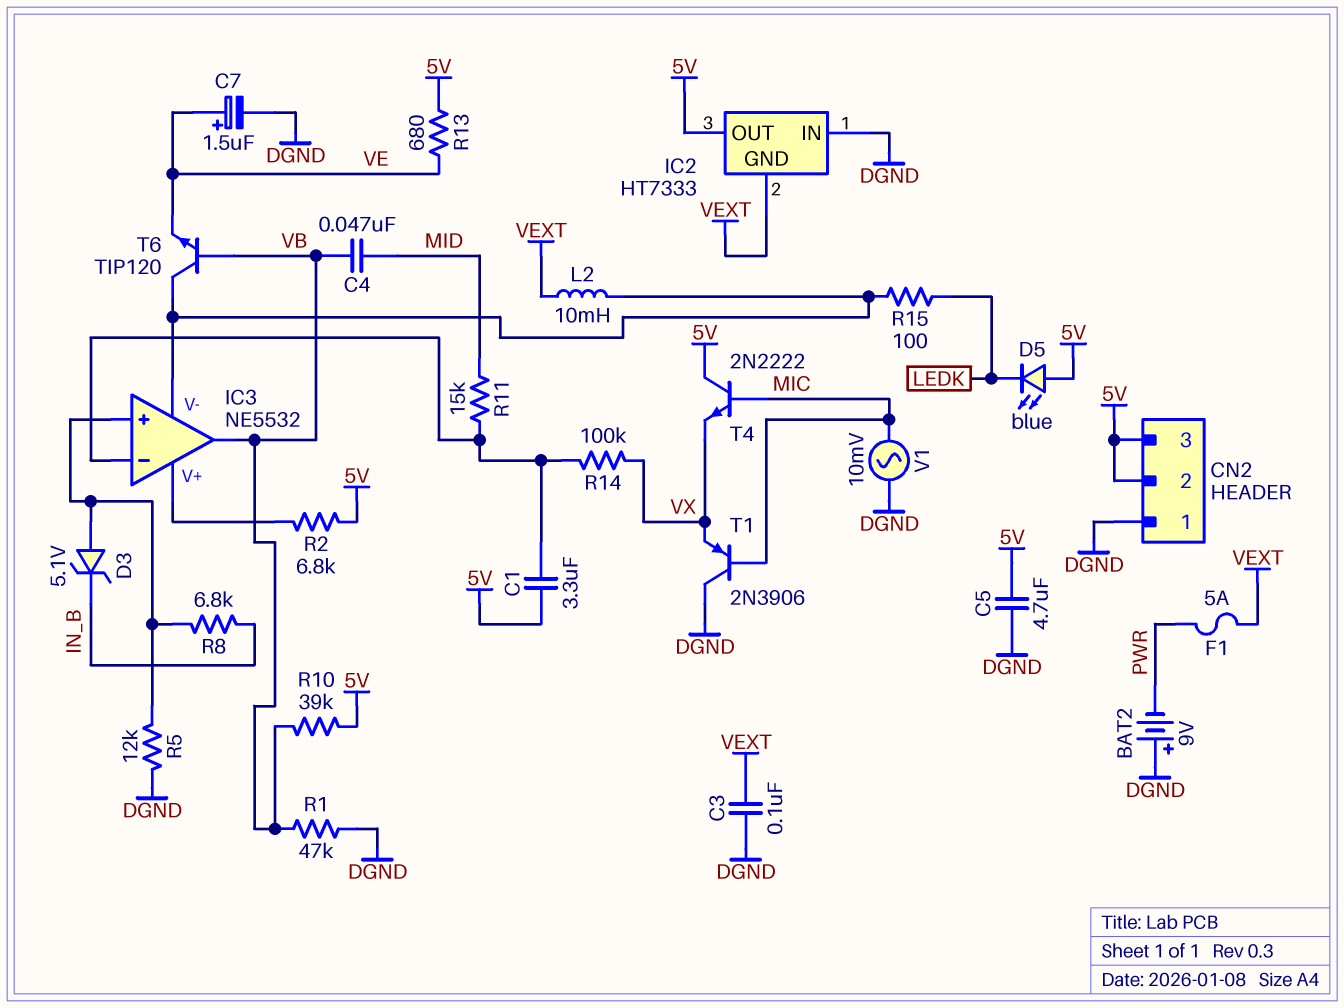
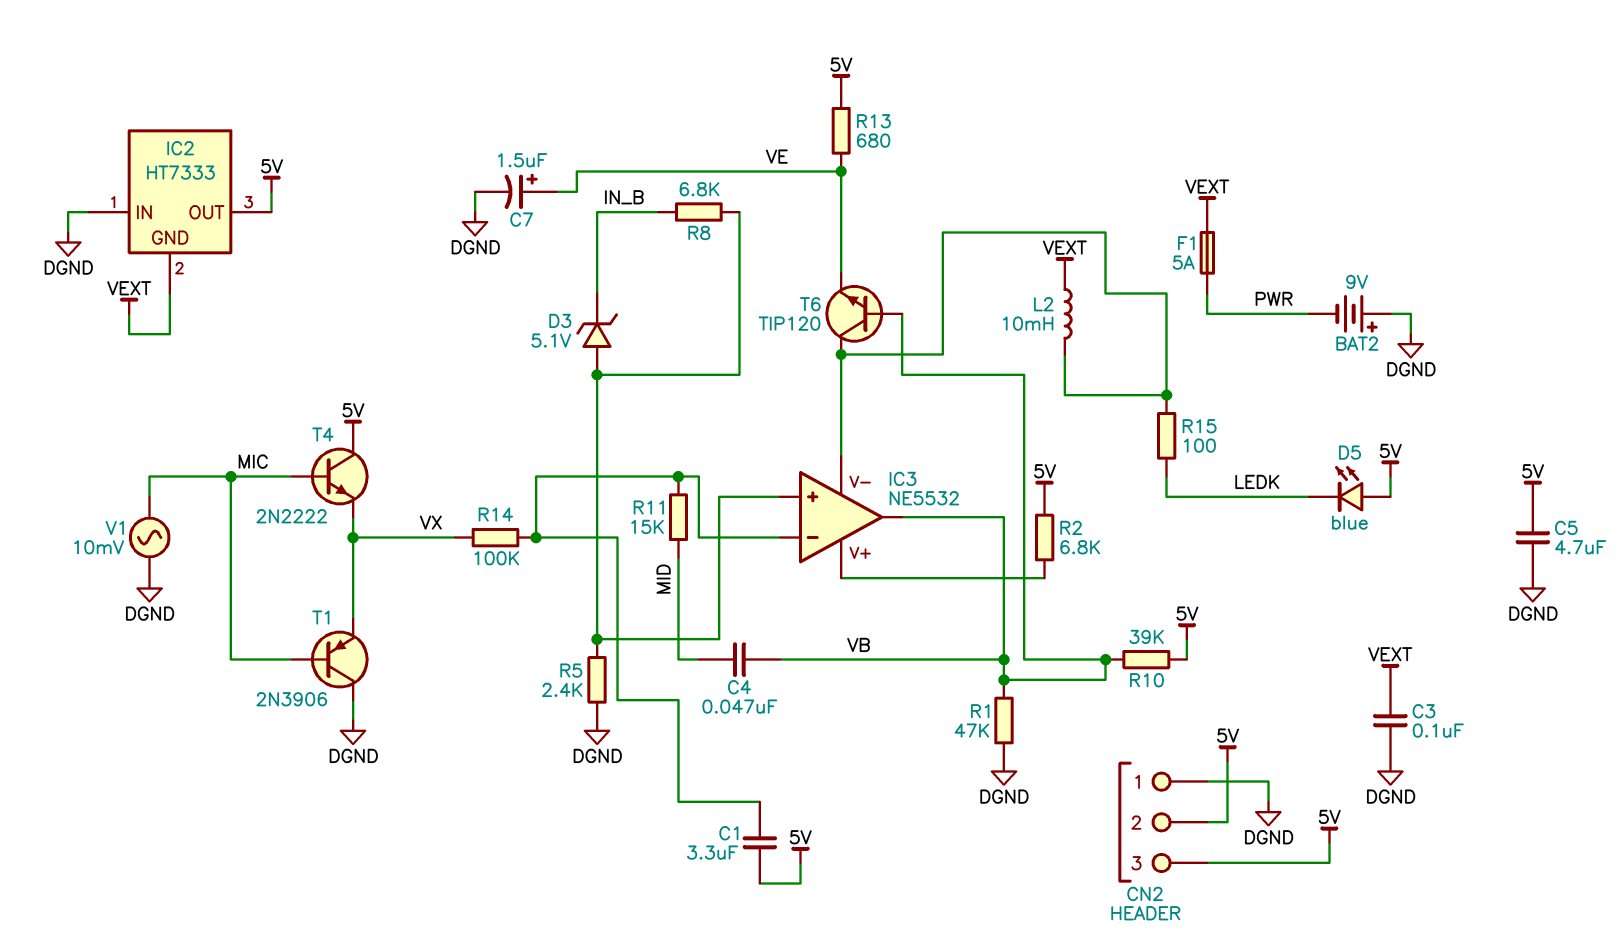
R5: 12k (DGND, IC3/in+) -> 2.4k (DGND, IC3/in+)

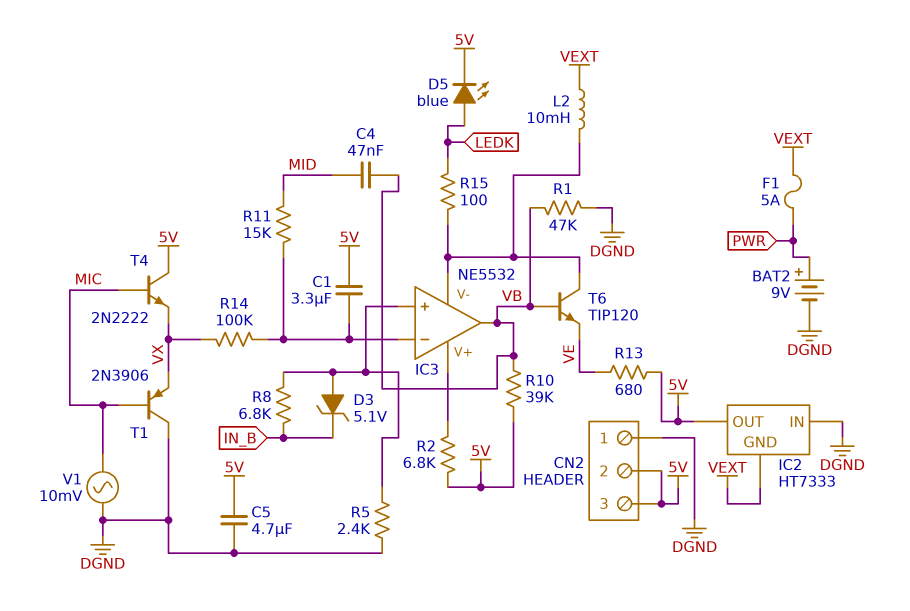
BAT2: 9V (plus DGND, minus PWR) -> 9V (plus PWR, minus DGND)
C3: 100nF (DGND, VEXT) -> none
C7: 1.5uF (plus VE, minus DGND) -> none
D5: LED blue (A 5V, K LEDK) -> LED blue (A LEDK, K 5V)

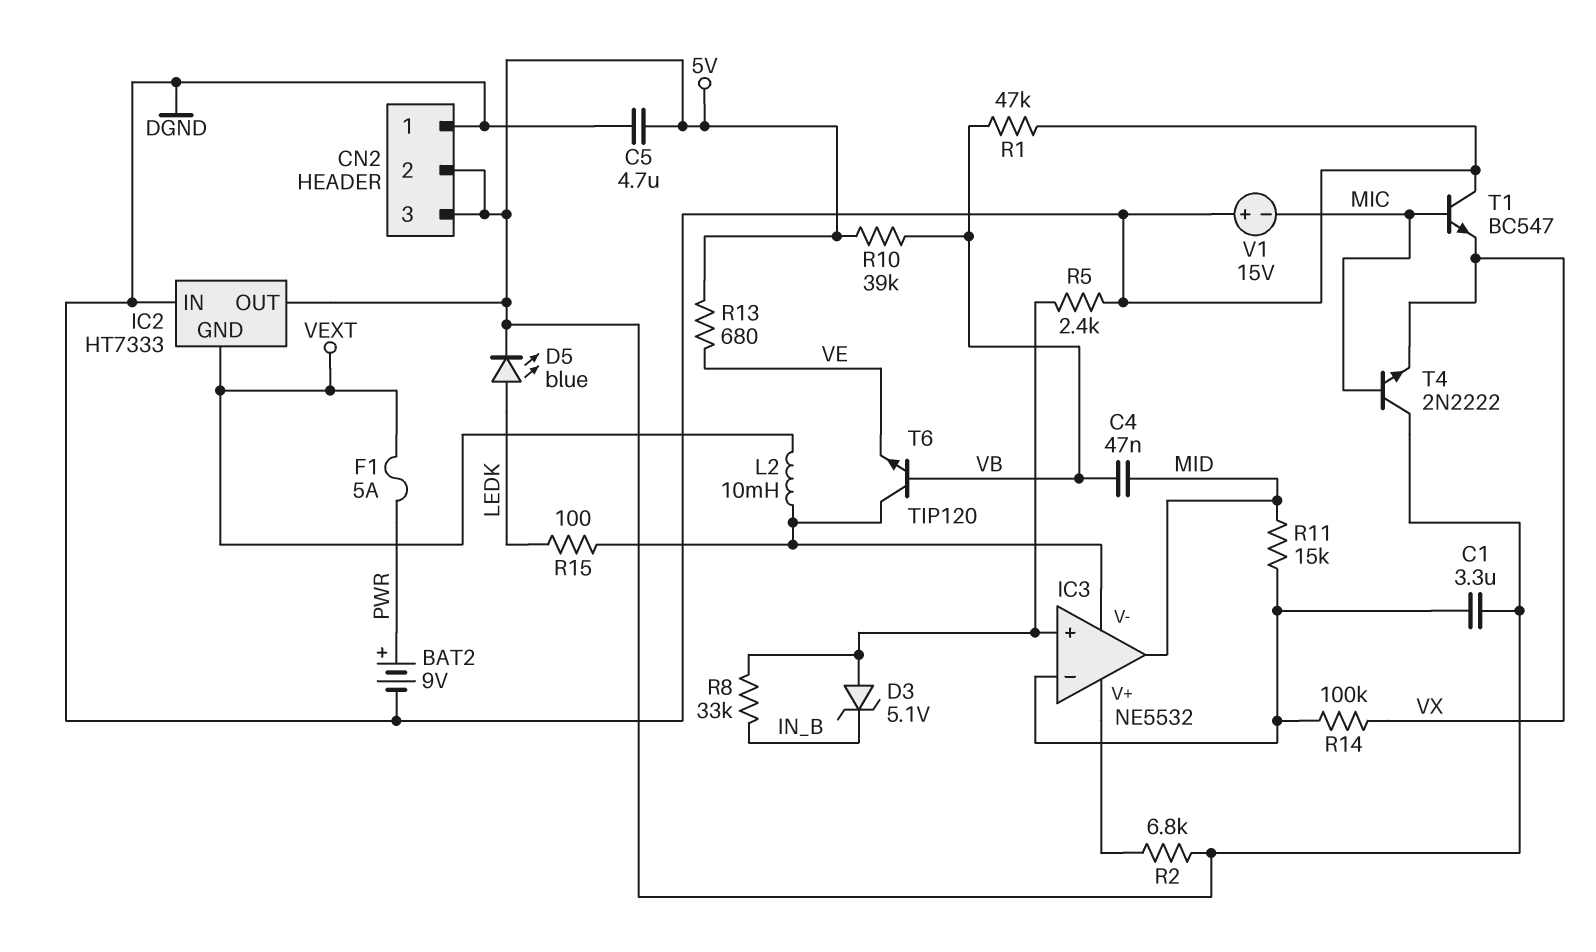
IC3 pin out: VB -> MID
R8: 6.8k (IC3/in+, IN_B) -> 33k (IC3/in+, IN_B)
T1: PNP 2N3906 (B MIC, C DGND, E VX) -> NPN BC547 (B MIC, C DGND, E VX)
V1: AC 10mV (DGND, MIC) -> 15V (plus DGND, minus MIC)

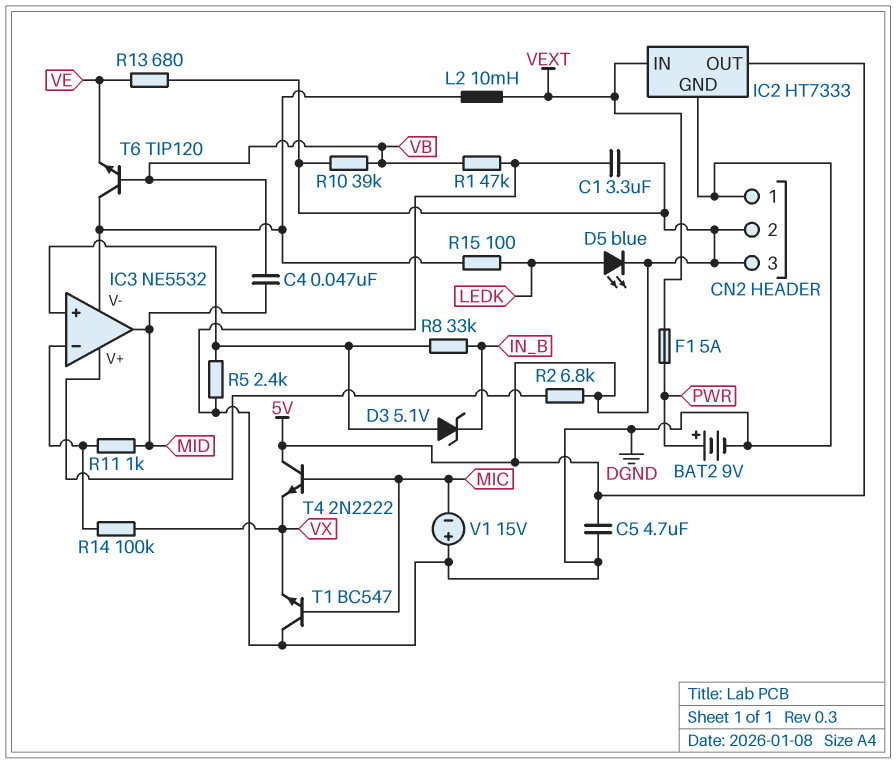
C1: 3.3uF (5V, IC3/in-) -> 3.3uF (5V, DGND)
IC2 pin GND: VEXT -> DGND
IC2 pin IN: DGND -> VEXT
R11: 15k (IC3/in-, MID) -> 1k (IC3/in-, MID)

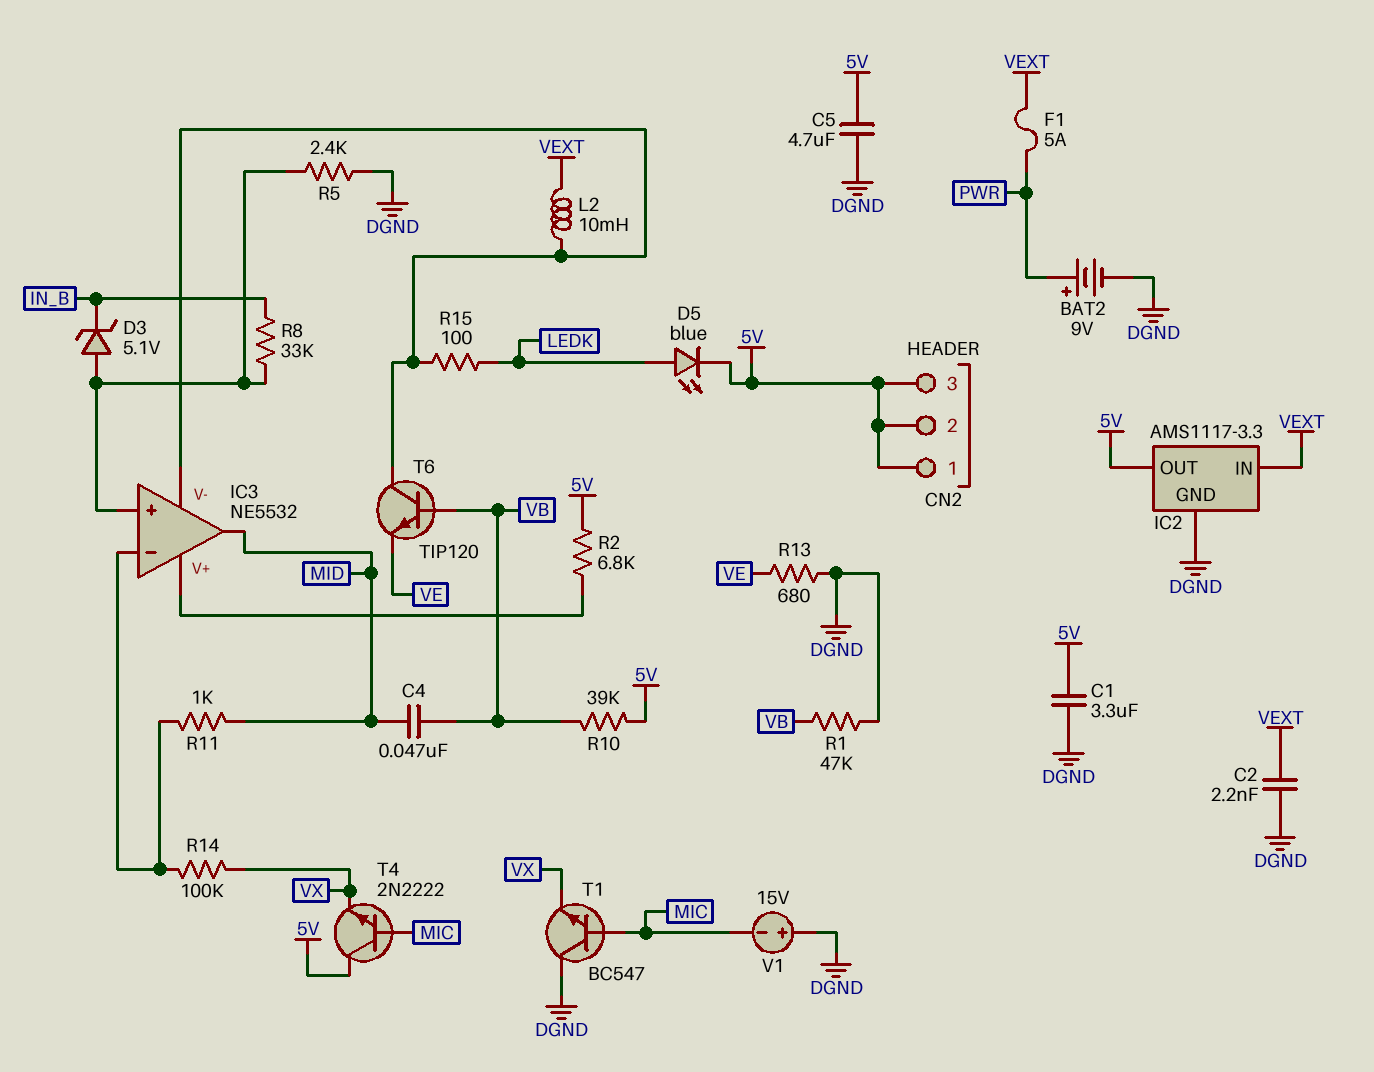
C2: none -> 2.2nF (DGND, VEXT)
CN2 pin 1: DGND -> 5V
IC2: HT7333 -> AMS1117-3.3
R13: 680 (5V, VE) -> 680 (DGND, VE)

